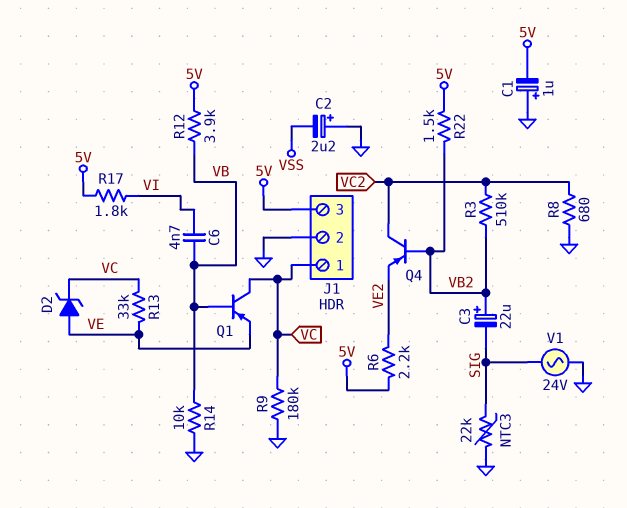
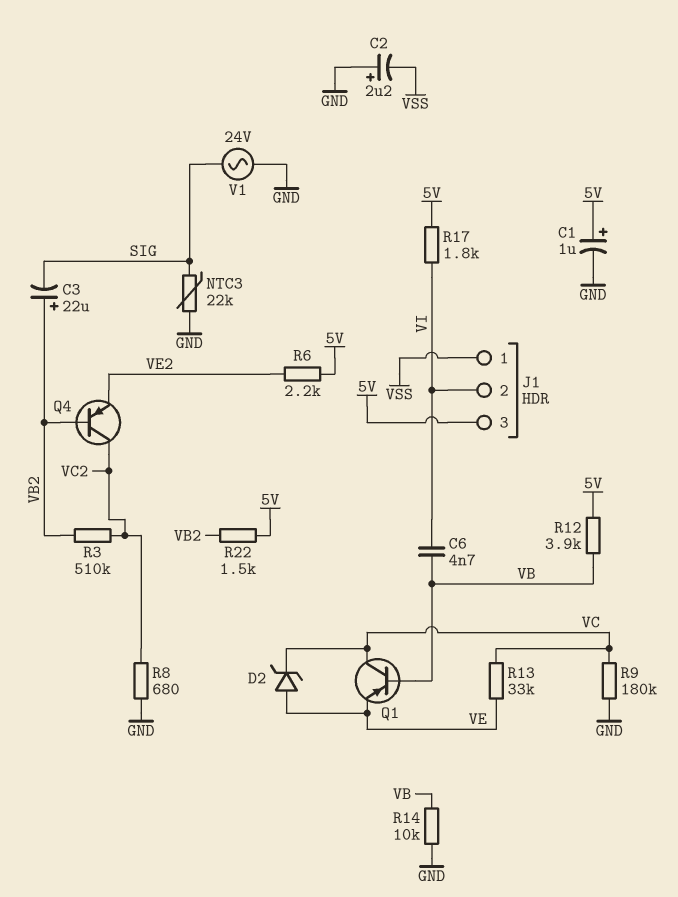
C1: 1uF (plus GND, minus 5V) -> 1uF (plus 5V, minus GND)
J1 pin 1: VC -> VSS
J1 pin 2: GND -> VI

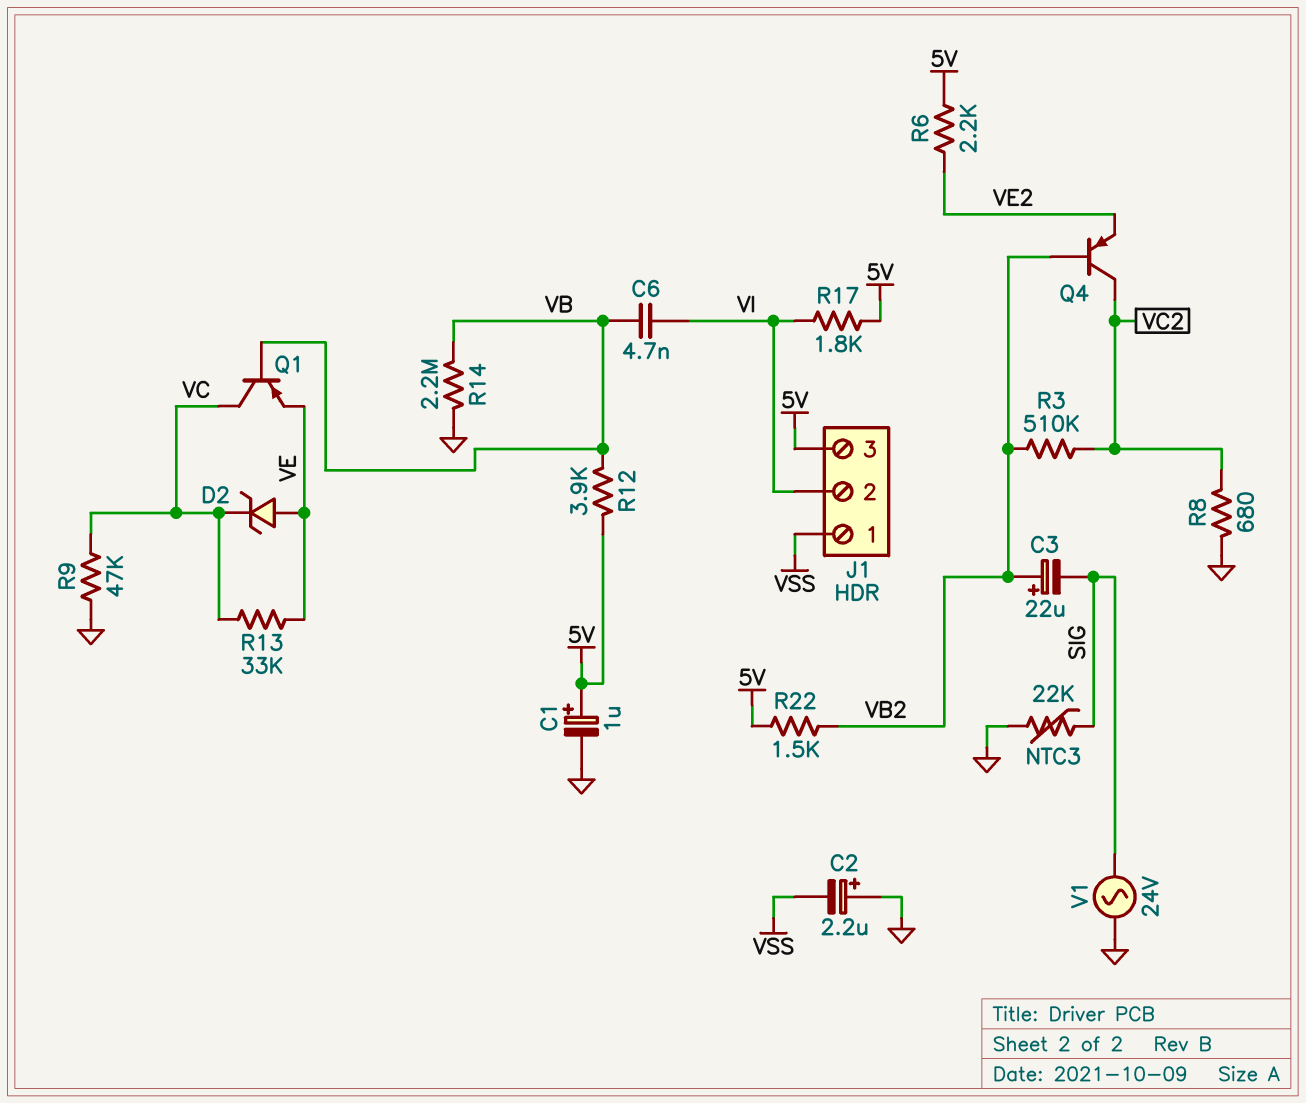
R9: 180k (GND, VC) -> 47k (GND, VC)
R14: 10k (GND, VB) -> 2.2M (GND, VB)

